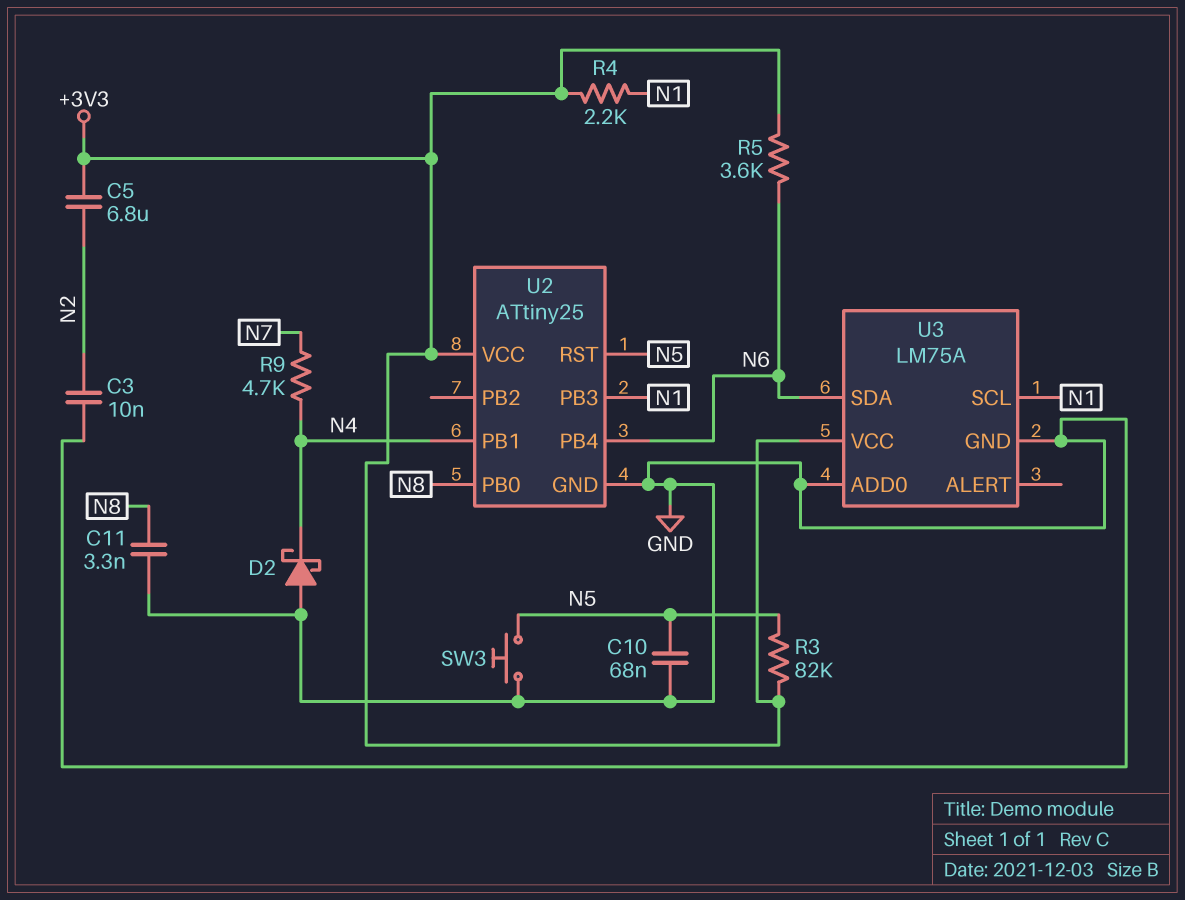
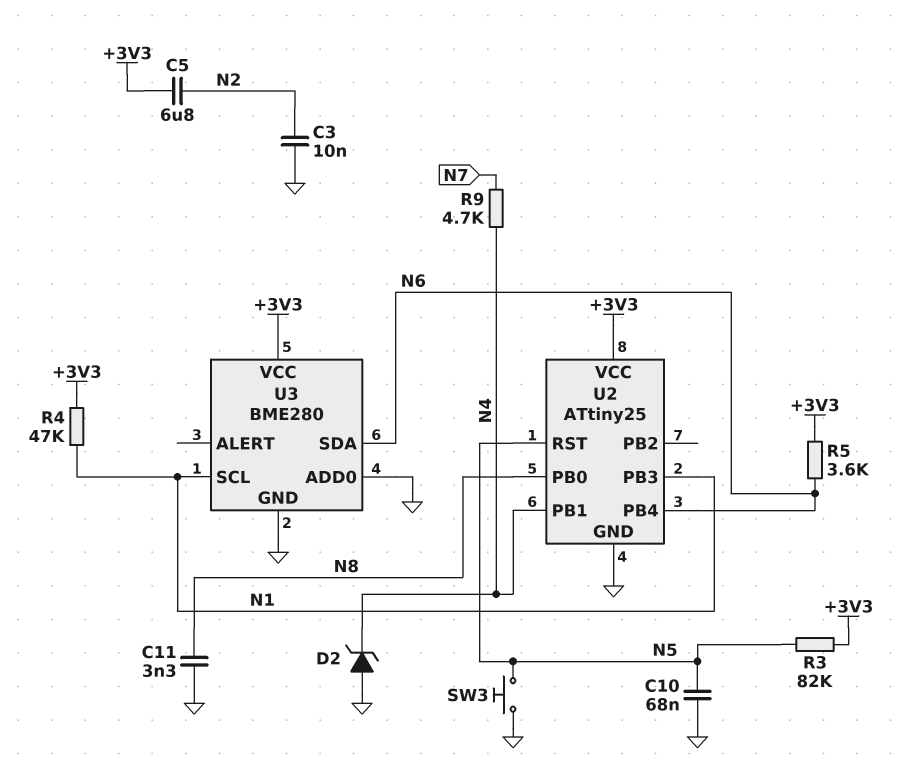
D2: schottky (A GND, K N4) -> zener (A GND, K N4)
R4: 2.2k (+3V3, N1) -> 47k (+3V3, N1)
U3: LM75A -> BME280

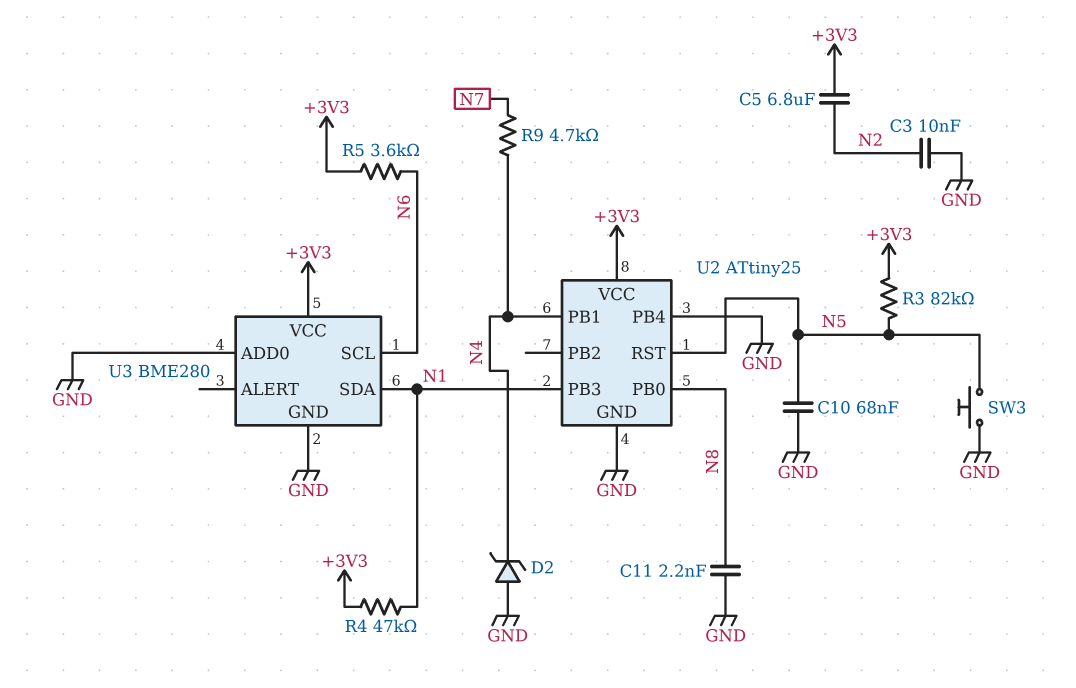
C11: 3.3nF (GND, N8) -> 2.2nF (GND, N8)
U2 pin PB4: N6 -> GND
U3 pin SCL: N1 -> N6
U3 pin SDA: N6 -> N1

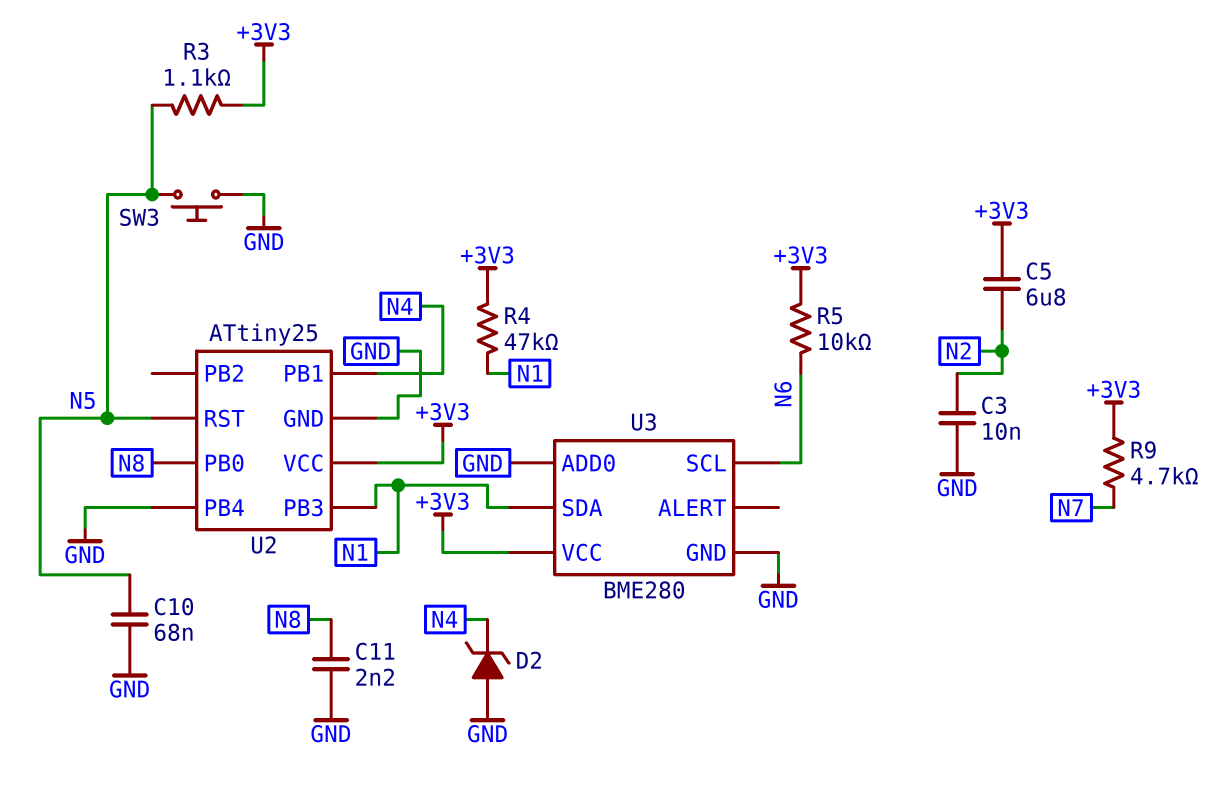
R3: 82k (+3V3, N5) -> 1.1k (+3V3, N5)
R5: 3.6k (+3V3, N6) -> 10k (+3V3, N6)
R9: 4.7k (N4, N7) -> 4.7k (+3V3, N7)

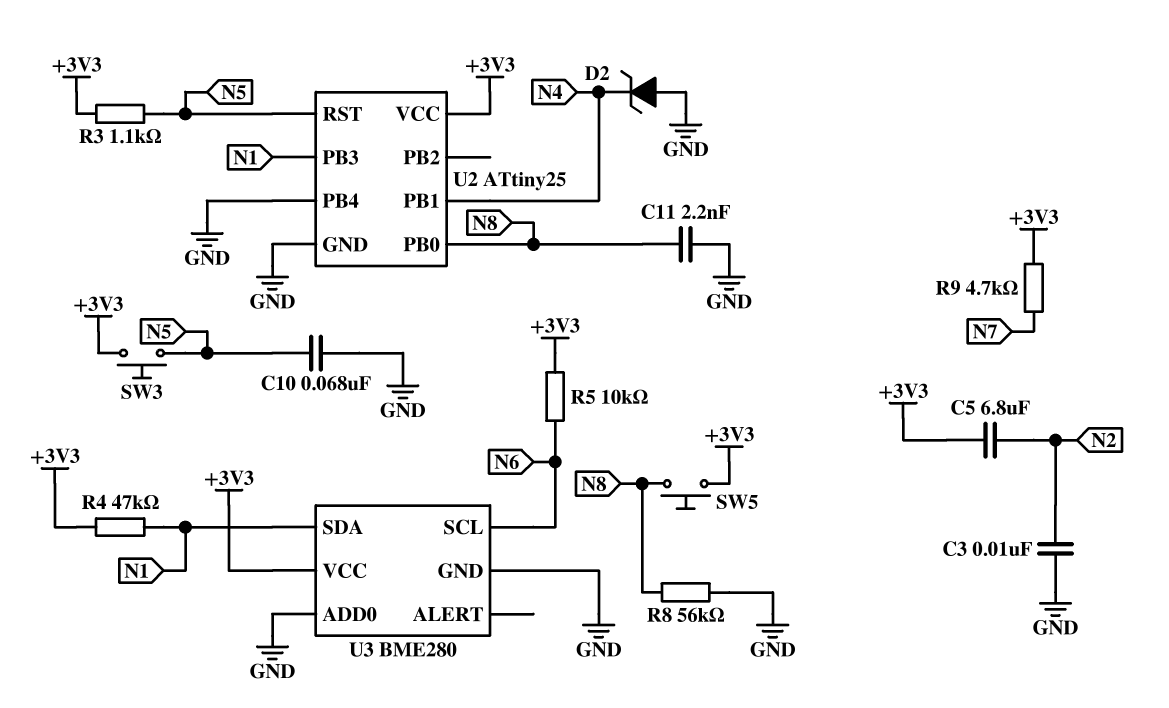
R8: none -> 56k (GND, N8)
SW3: button (GND, N5) -> button (+3V3, N5)
SW5: none -> button (+3V3, N8)

